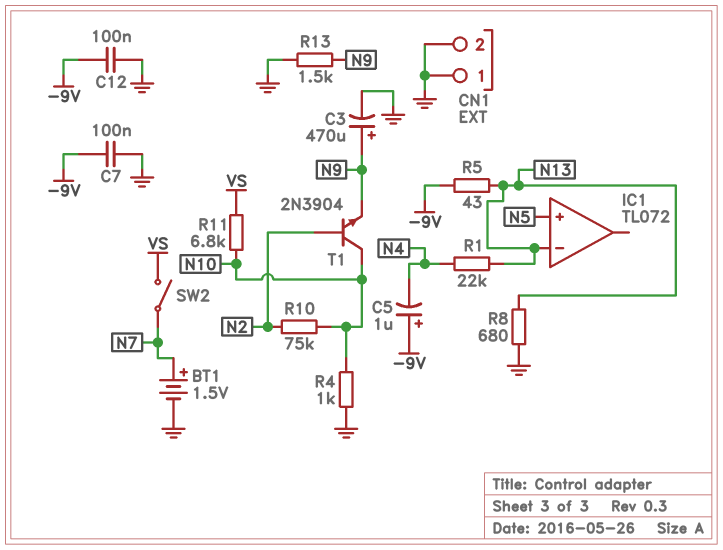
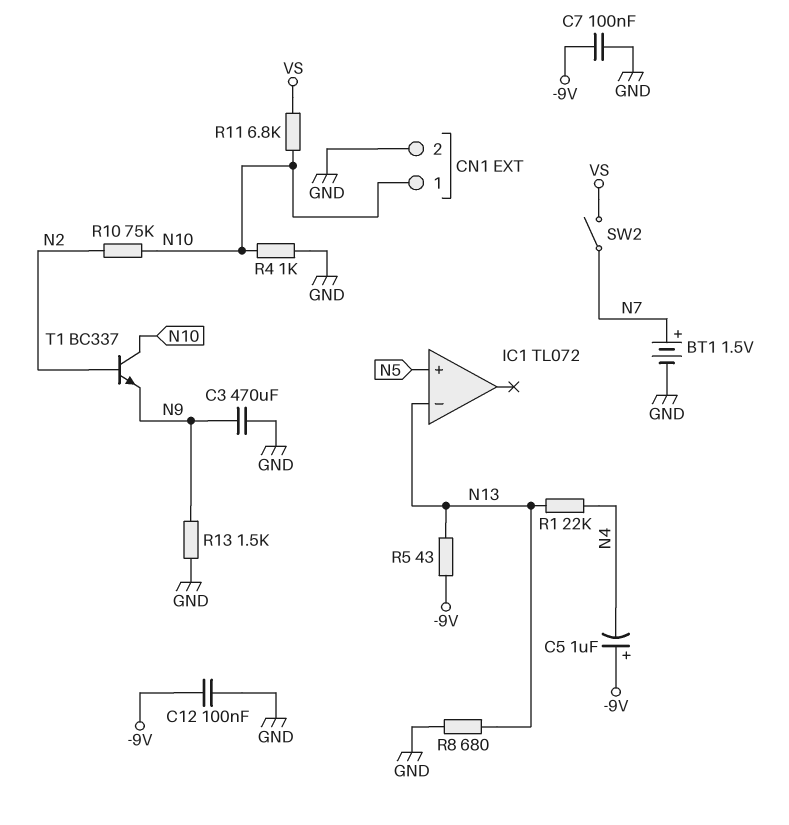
C3: 470uF (plus N9, minus GND) -> 470uF (GND, N9)
CN1 pin 1: GND -> N10
T1: NPN 2N3904 (B N2, C N10, E N9) -> NPN BC337 (B N2, C N10, E N9)

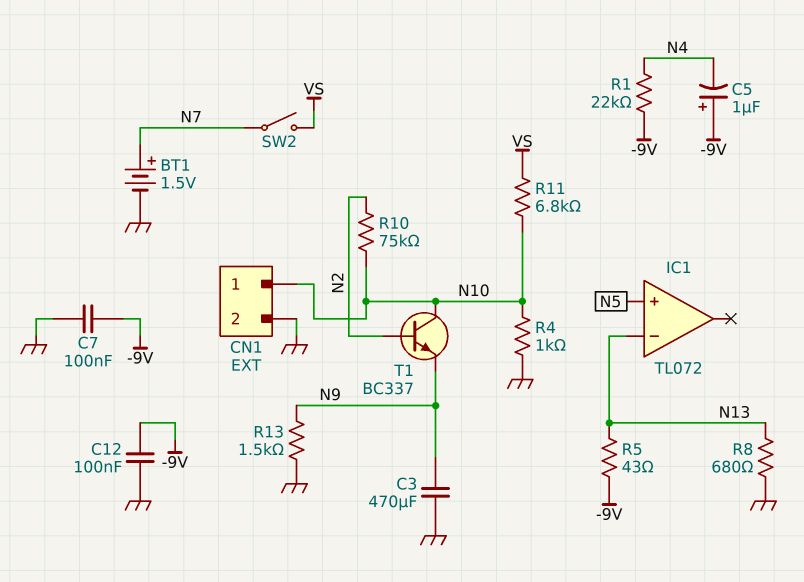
R1: 22k (N4, N13) -> 22k (-9V, N4)

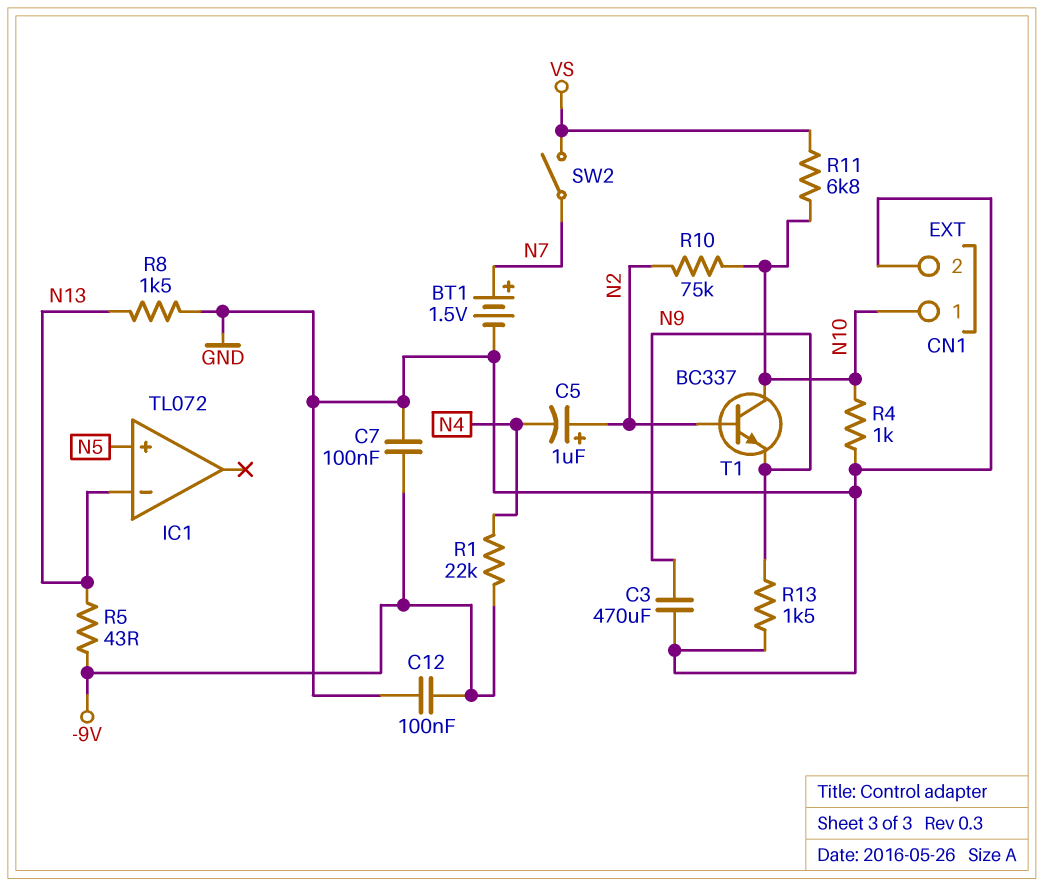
C5: 1uF (plus -9V, minus N4) -> 1uF (plus N2, minus N4)
R8: 680 (GND, N13) -> 1.5k (GND, N13)

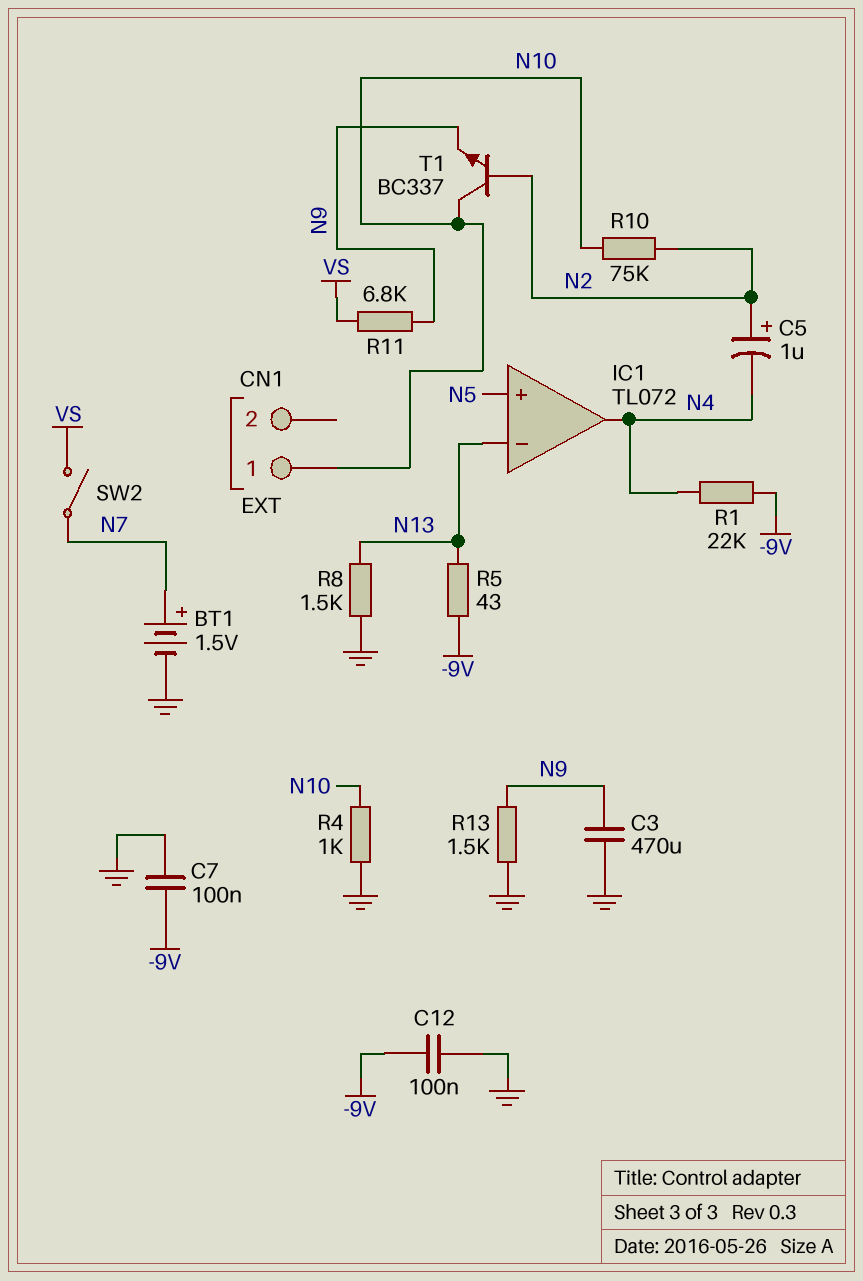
CN1 pin 2: GND -> none
IC1 pin out: none -> N4
R11: 6.8k (N10, VS) -> 6.8k (N9, VS)

